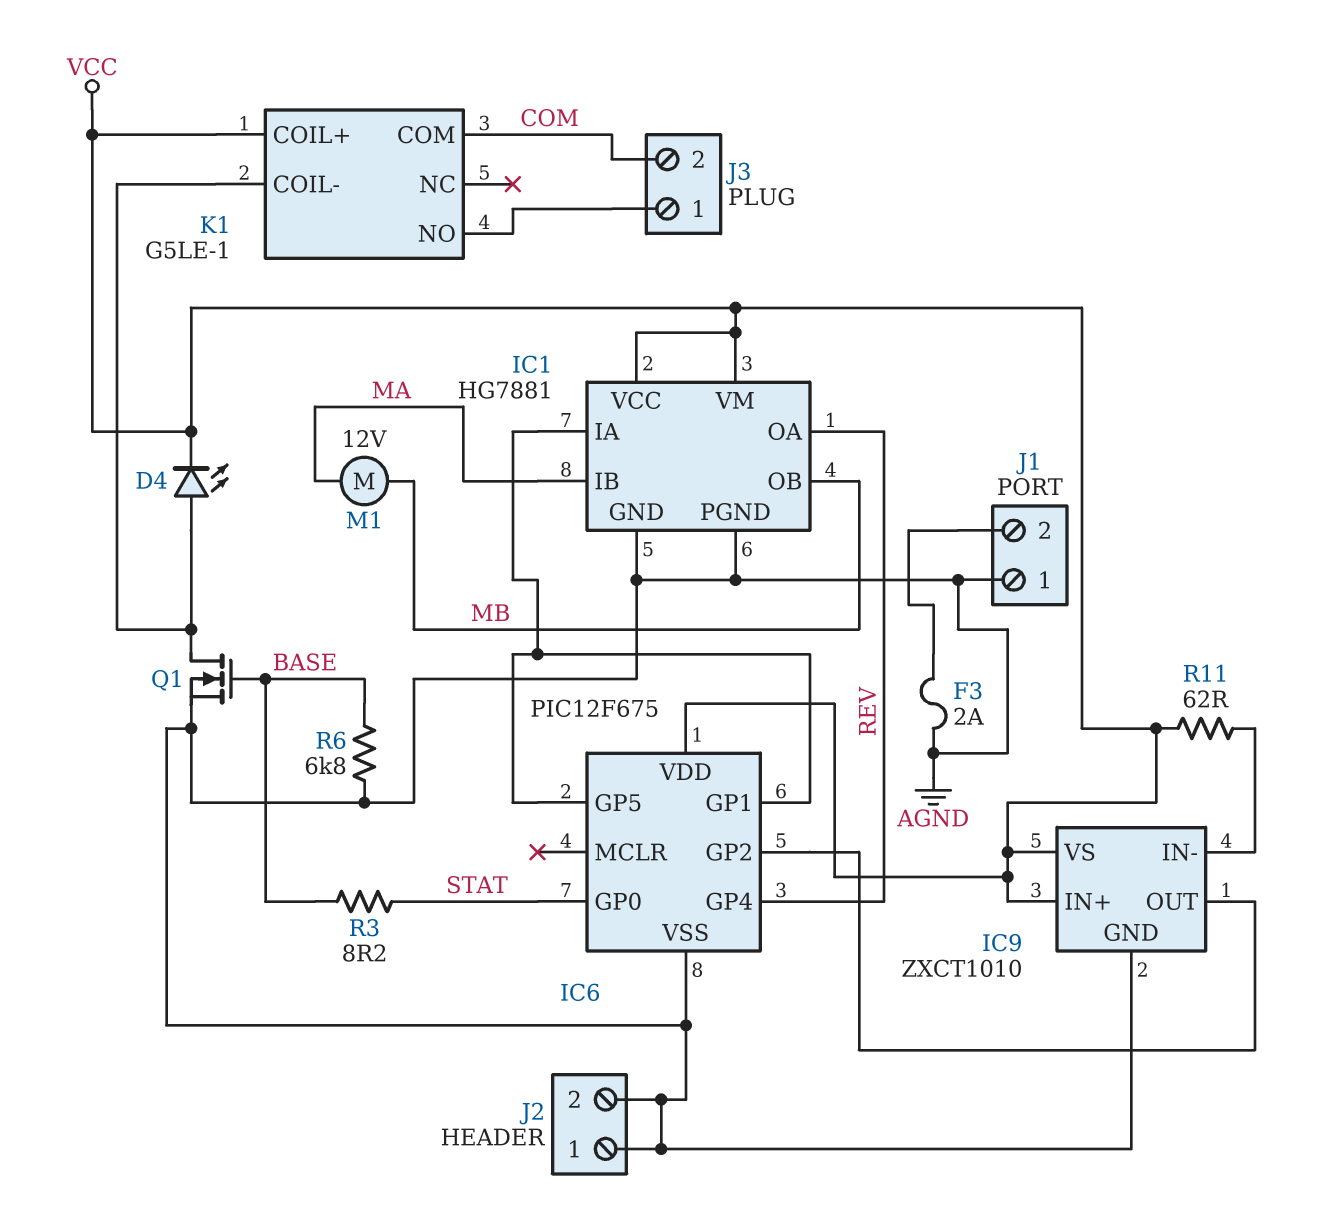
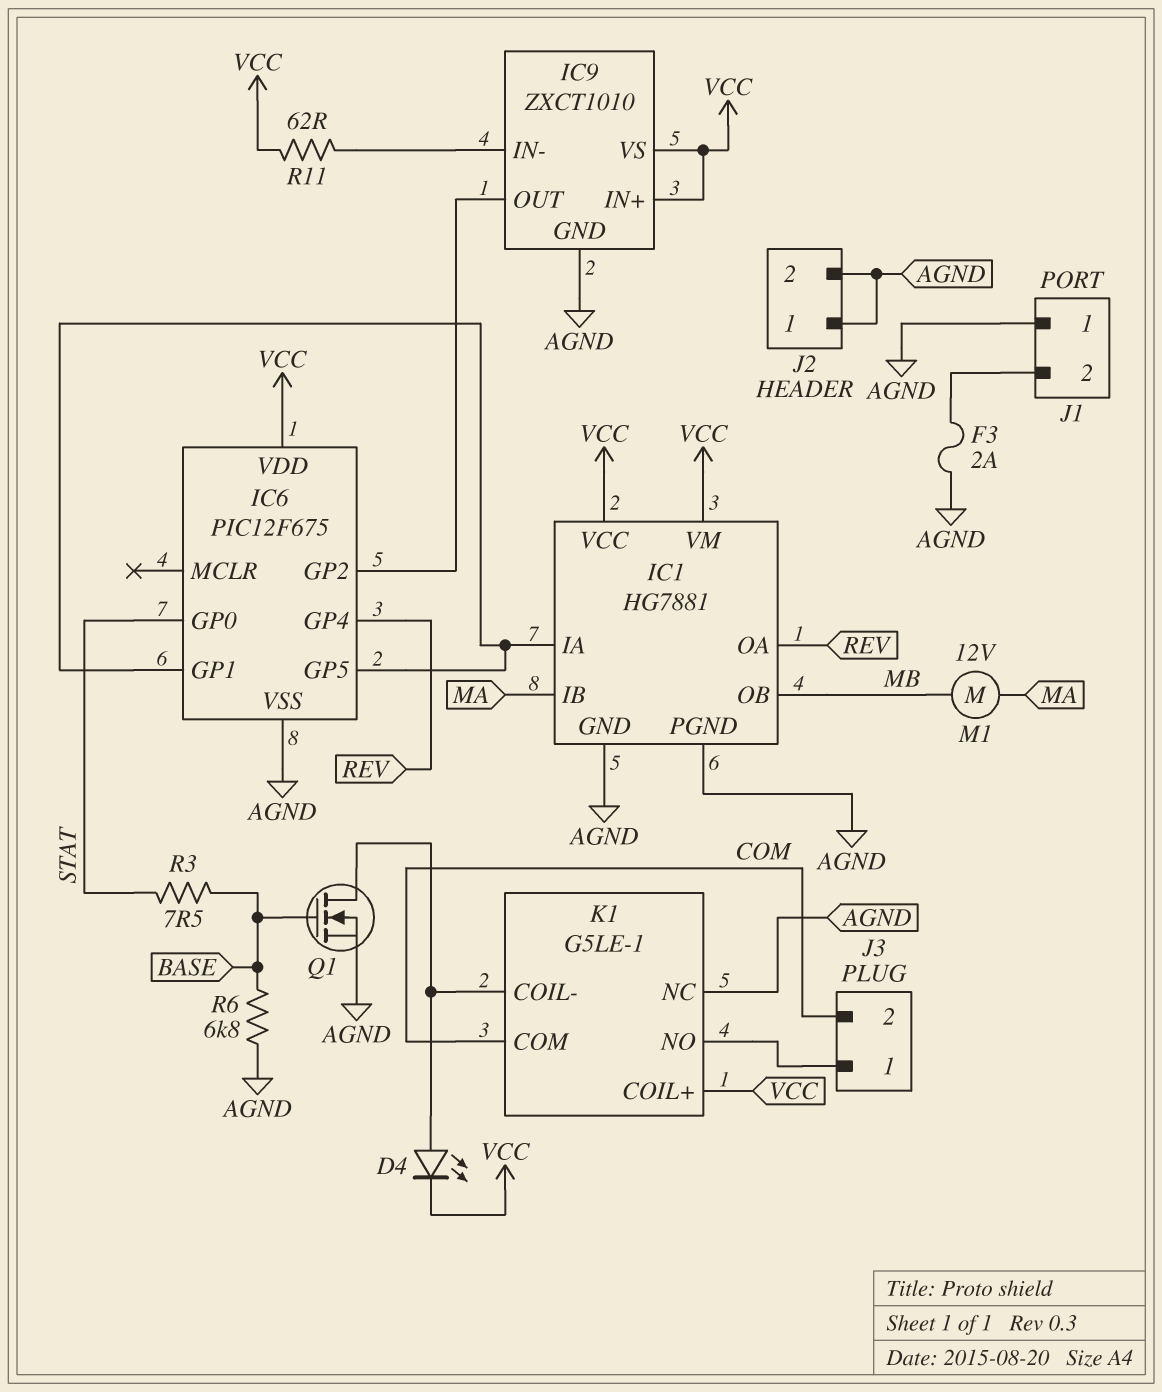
K1 pin NC: none -> AGND
R3: 8.2 (BASE, STAT) -> 7.5 (BASE, STAT)

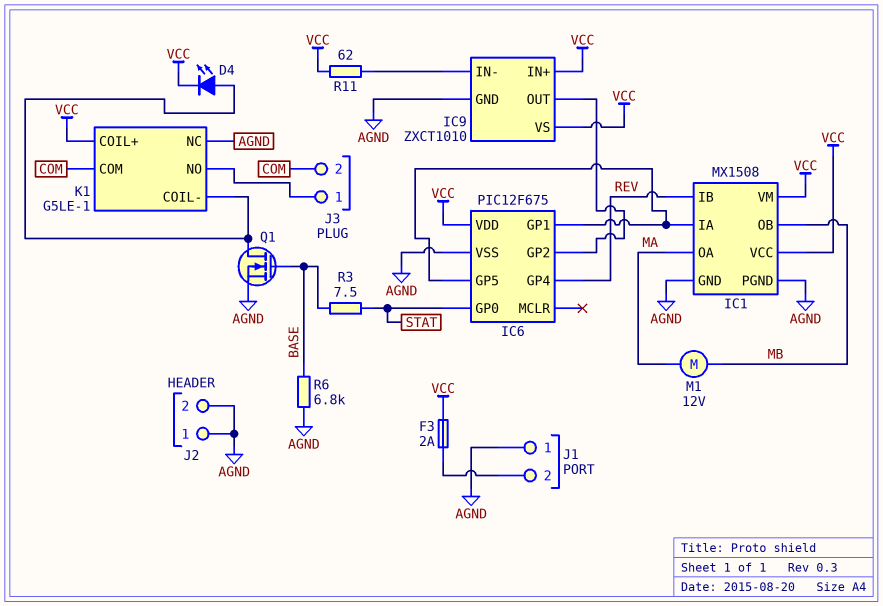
F3: 2A (AGND, J1/2) -> 2A (J1/2, VCC)
IC1: HG7881 -> MX1508
IC1 pin IB: MA -> REV
IC1 pin OA: REV -> MA

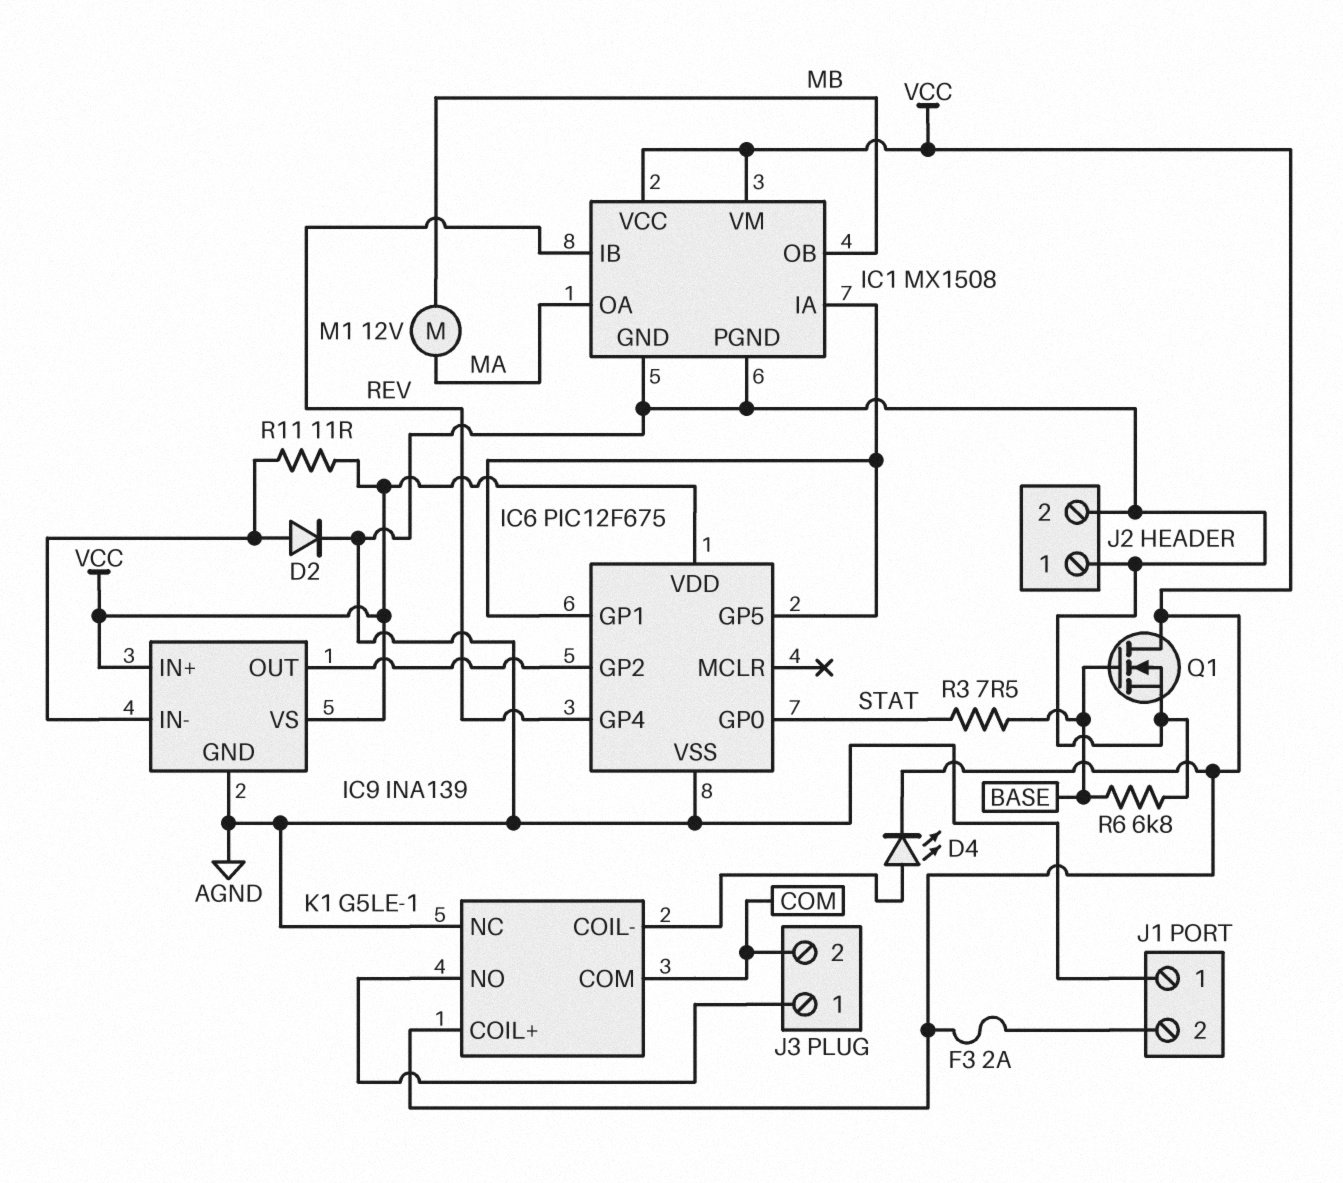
D2: none -> diode (A IC9/IN-, K AGND)
IC9: ZXCT1010 -> INA139
Q1: NMOS (G BASE, D K1/COIL-, S AGND) -> NMOS (G BASE, D VCC, S AGND)
R11: 62 (IC9/IN-, VCC) -> 11 (IC9/IN-, VCC)

